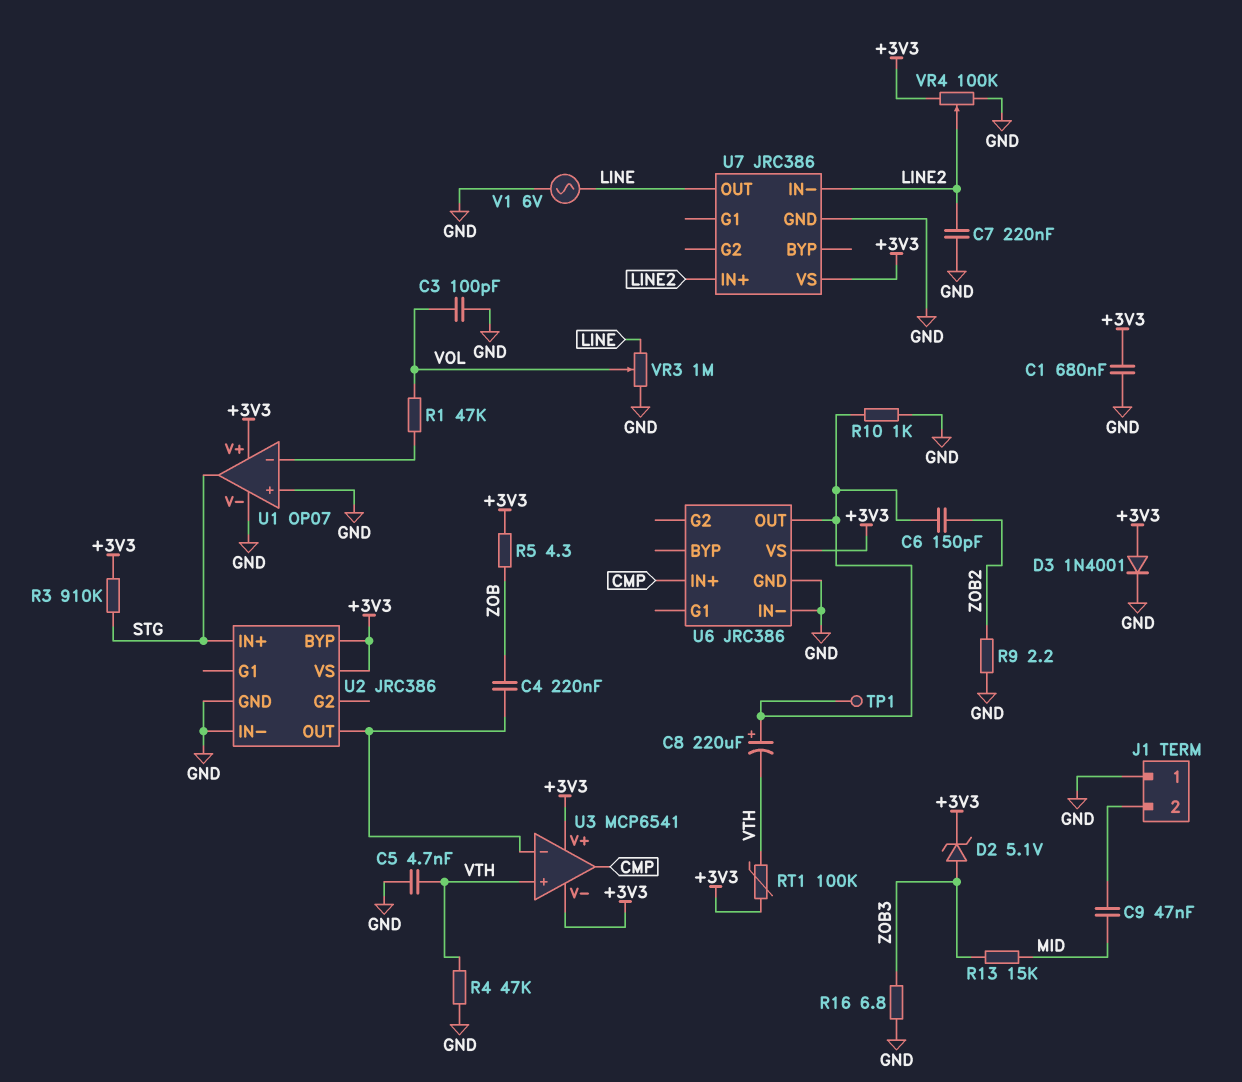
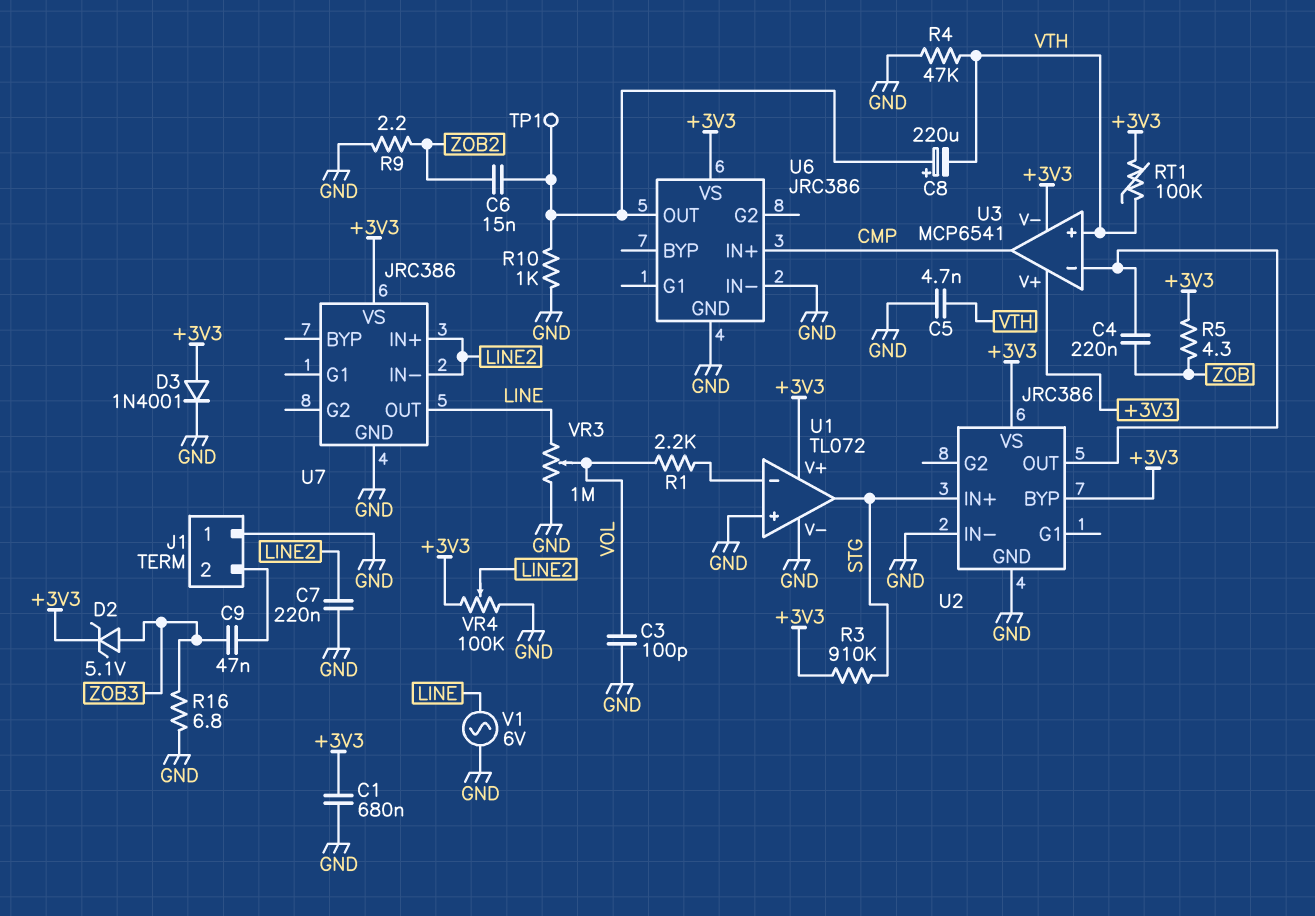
C6: 150pF (U6/OUT, ZOB2) -> 15nF (U6/OUT, ZOB2)
C9: 47nF (J1/2, MID) -> 47nF (J1/2, ZOB3)
R1: 47k (U1/in-, VOL) -> 2.2k (U1/in-, VOL)
R13: 15k (MID, ZOB3) -> none
U1: OP07 -> TL072

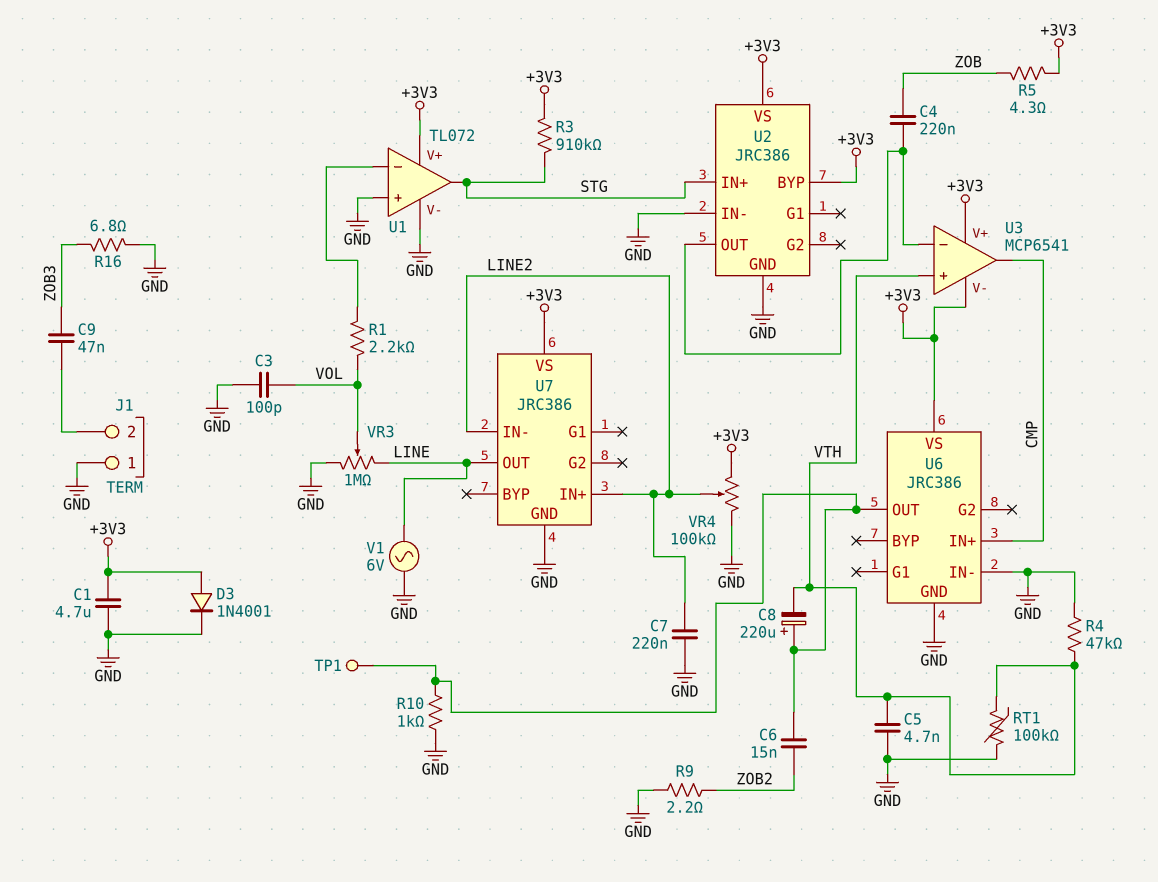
C1: 680nF (+3V3, GND) -> 4.7uF (+3V3, GND)
D2: zener 5.1V (A ZOB3, K +3V3) -> none
RT1: 100k (+3V3, VTH) -> 100k (GND, VTH)

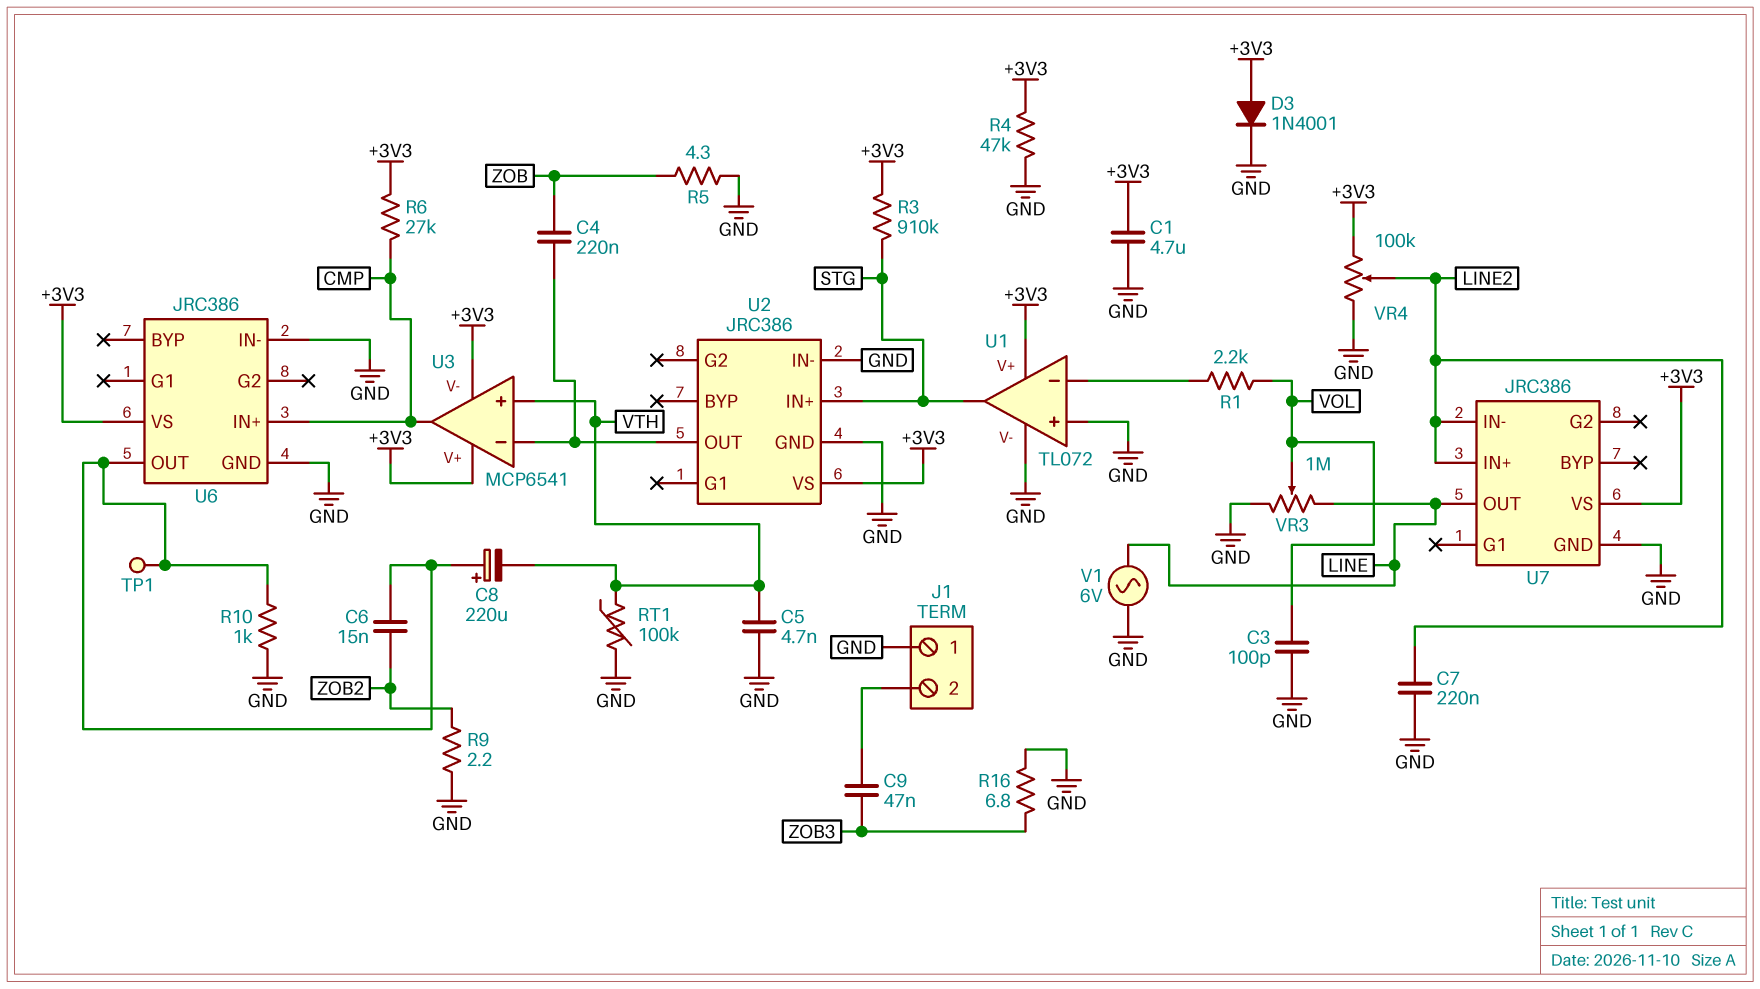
R4: 47k (GND, VTH) -> 47k (+3V3, GND)
R5: 4.3 (+3V3, ZOB) -> 4.3 (GND, ZOB)
R6: none -> 27k (+3V3, CMP)
U2 pin BYP: +3V3 -> none

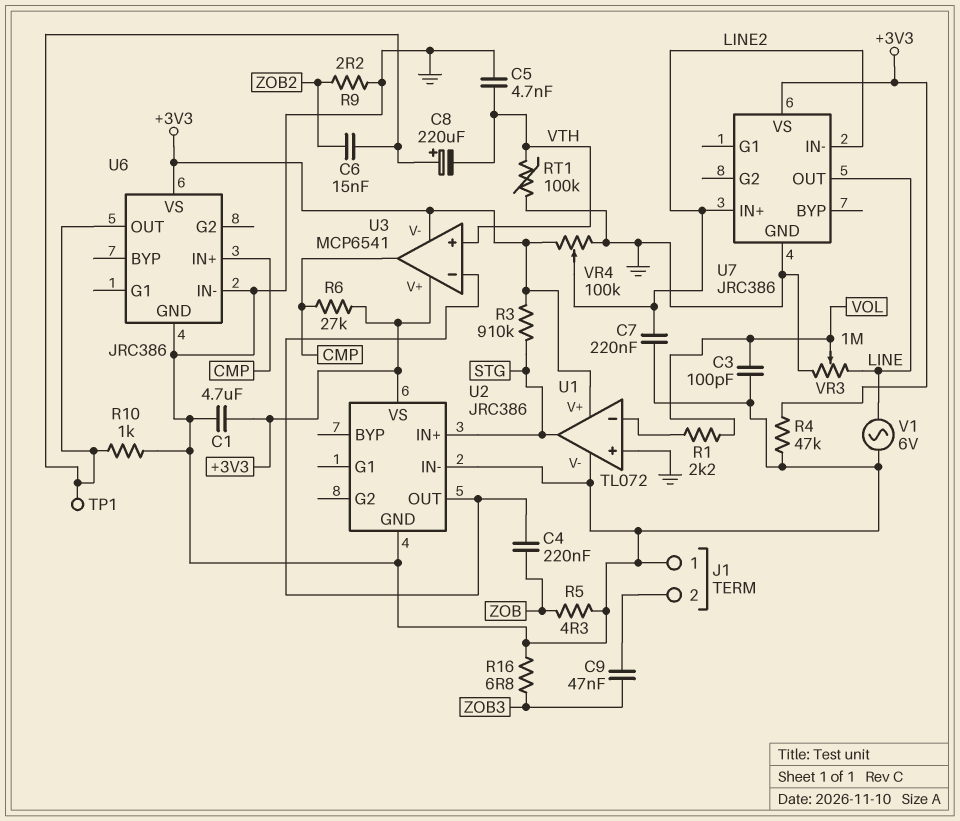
D3: diode 1N4001 (A +3V3, K GND) -> none

